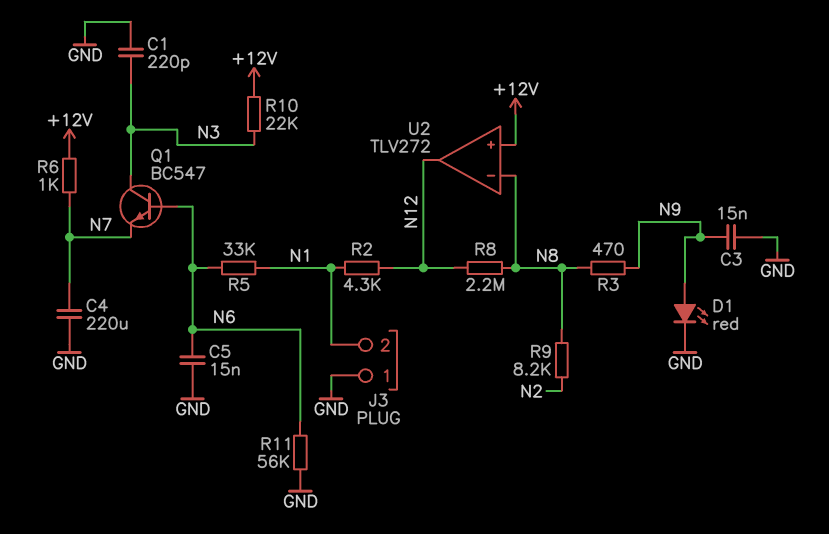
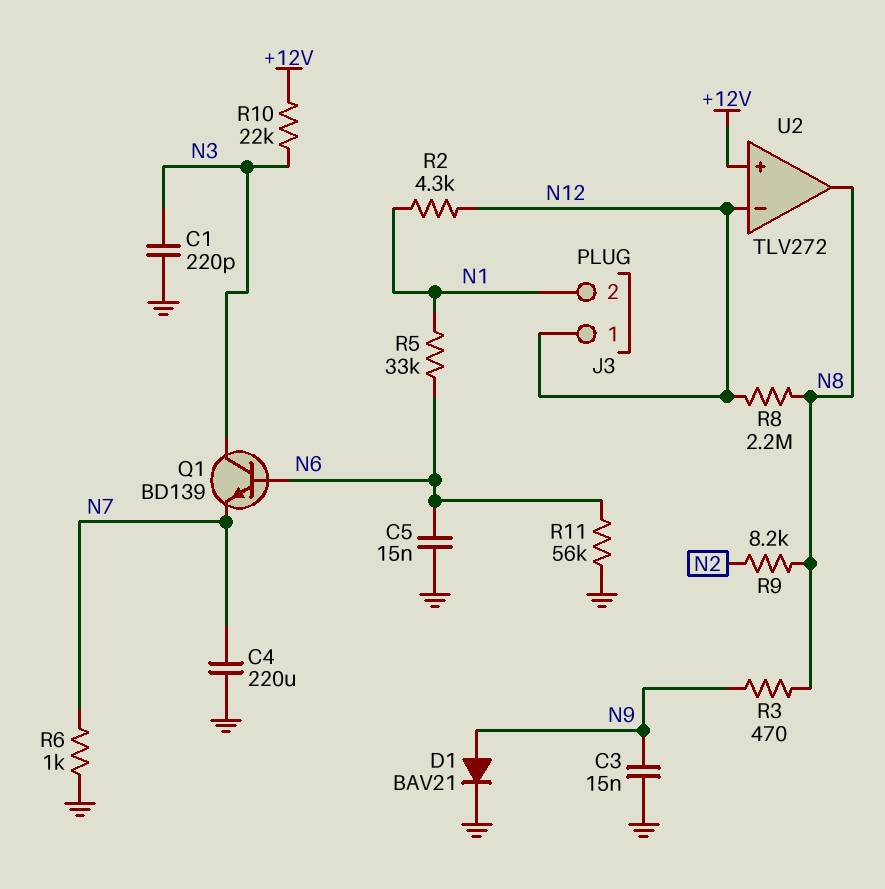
D1: LED red (A N9, K GND) -> diode BAV21 (A N9, K GND)
J3 pin 1: GND -> N12
Q1: NPN BC547 (B N6, C N3, E N7) -> NPN BD139 (B N6, C N3, E N7)
R6: 1k (+12V, N7) -> 1k (GND, N7)
U2 pin in-: N8 -> N12
U2 pin out: N12 -> N8

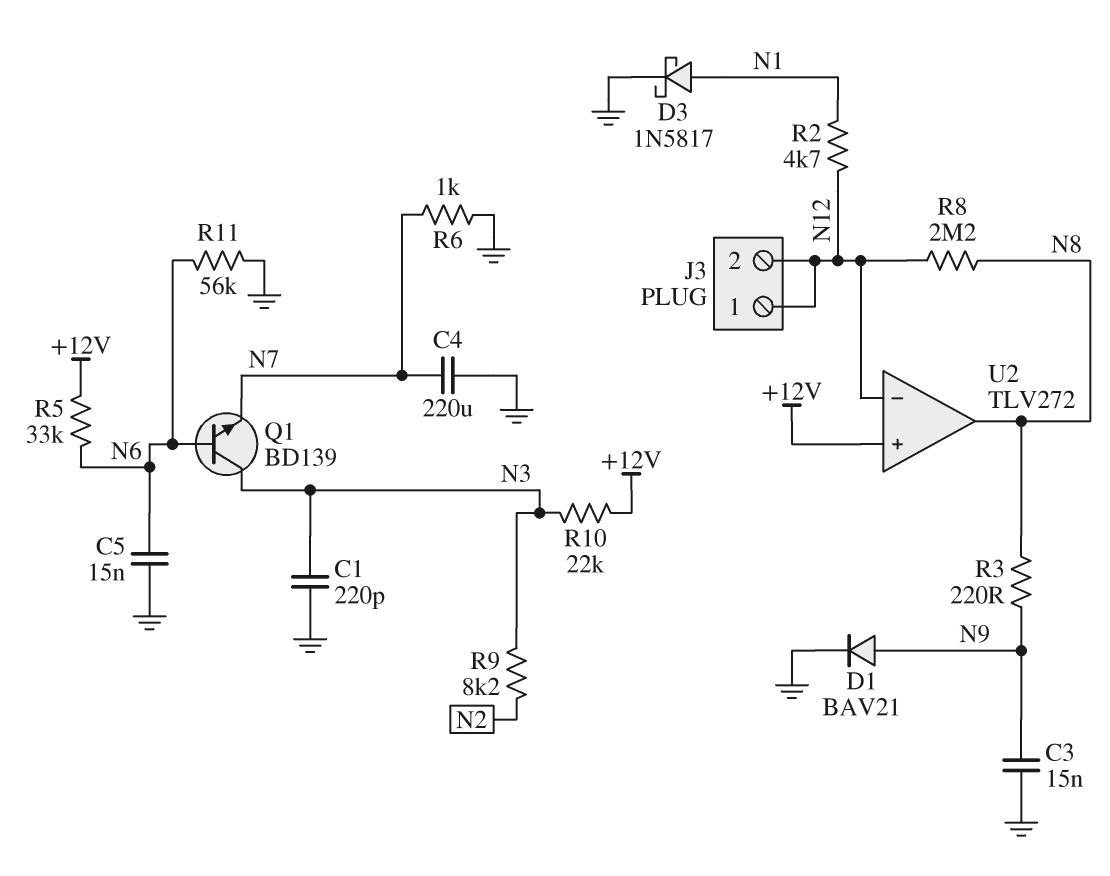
D3: none -> schottky 1N5817 (A N1, K GND)
J3 pin 2: N1 -> N12
R2: 4.3k (N1, N12) -> 4.7k (N1, N12)
R3: 470 (N8, N9) -> 220 (N8, N9)
R5: 33k (N1, N6) -> 33k (+12V, N6)
R9: 8.2k (N2, N8) -> 8.2k (N2, N3)

